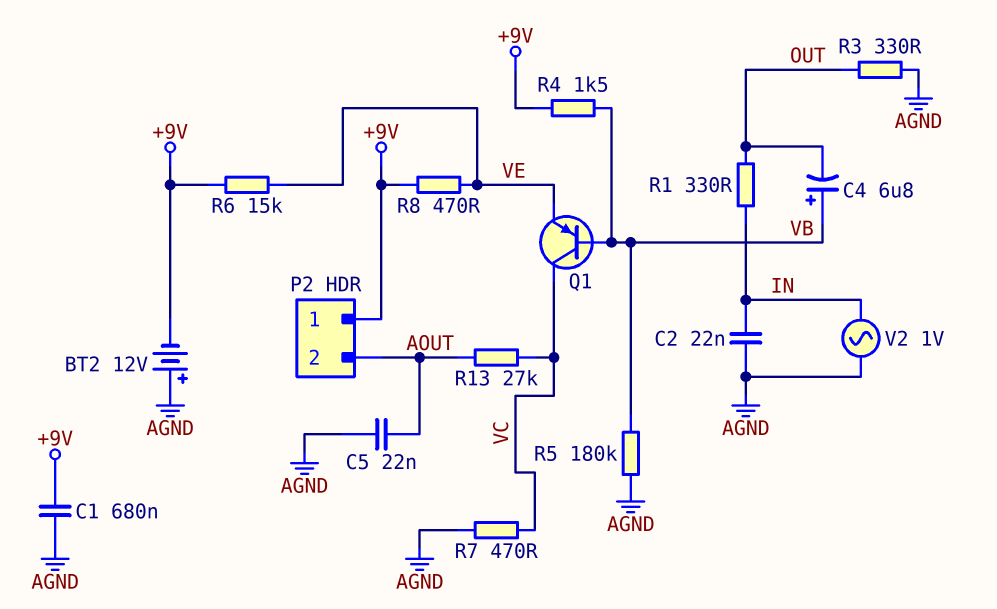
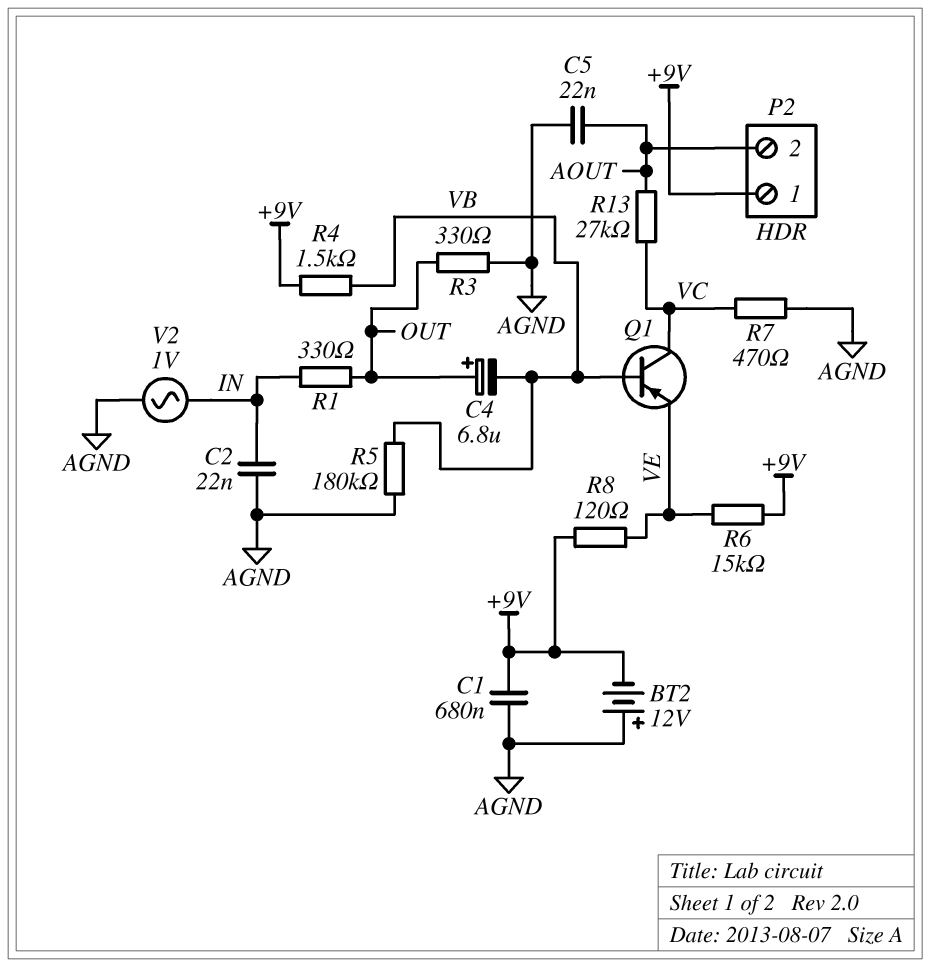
C4: 6.8uF (plus VB, minus OUT) -> 6.8uF (plus OUT, minus VB)
R8: 470 (+9V, VE) -> 120 (+9V, VE)

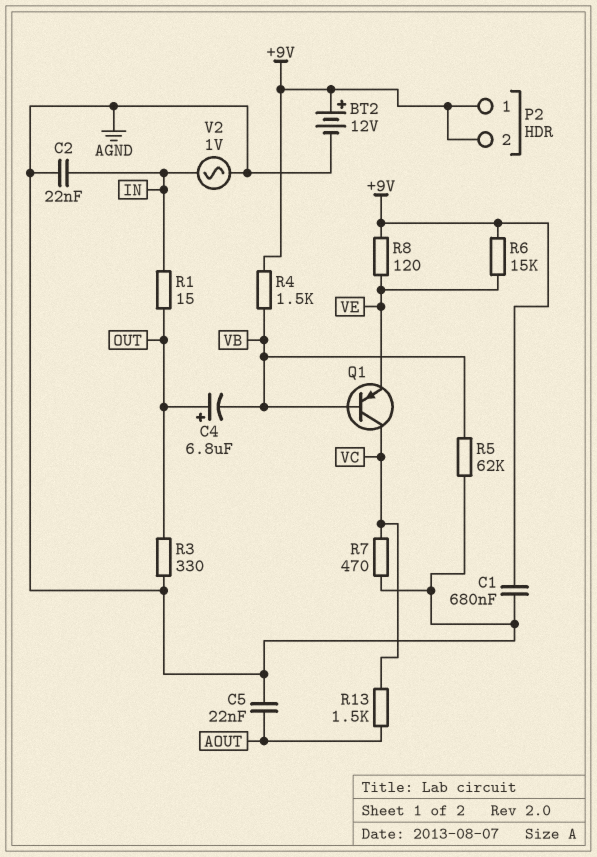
BT2: 12V (plus AGND, minus +9V) -> 12V (plus +9V, minus AGND)
P2 pin 2: AOUT -> +9V
R1: 330 (IN, OUT) -> 15 (IN, OUT)
R5: 180k (AGND, VB) -> 62k (AGND, VB)
R13: 27k (AOUT, VC) -> 1.5k (AOUT, VC)

